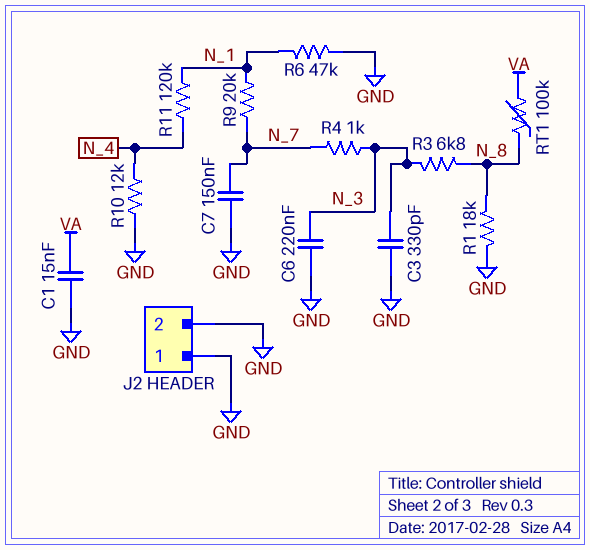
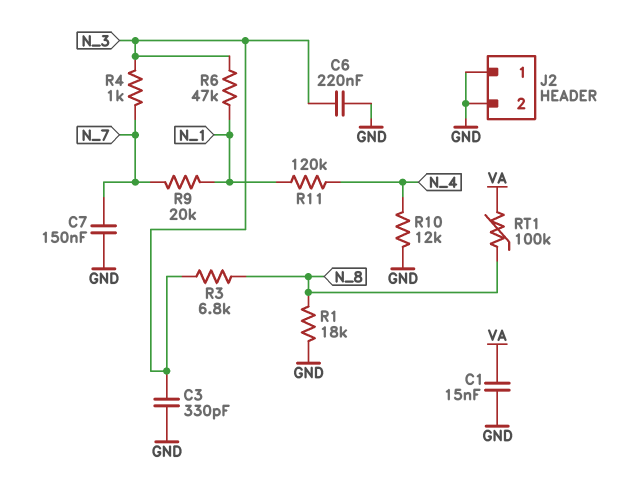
R6: 47k (GND, N_1) -> 47k (N_1, N_3)

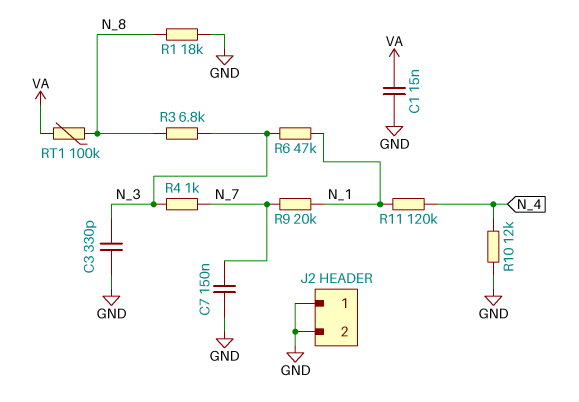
C6: 220nF (GND, N_3) -> none

